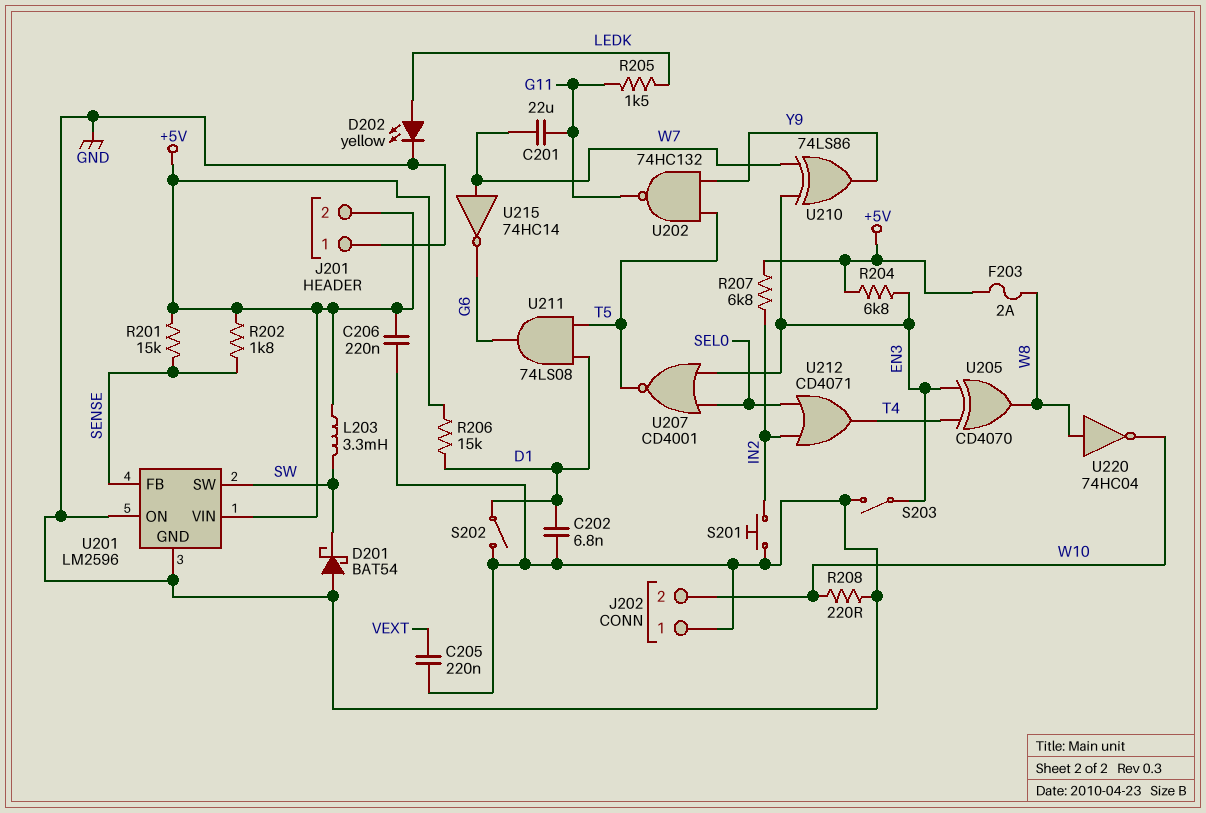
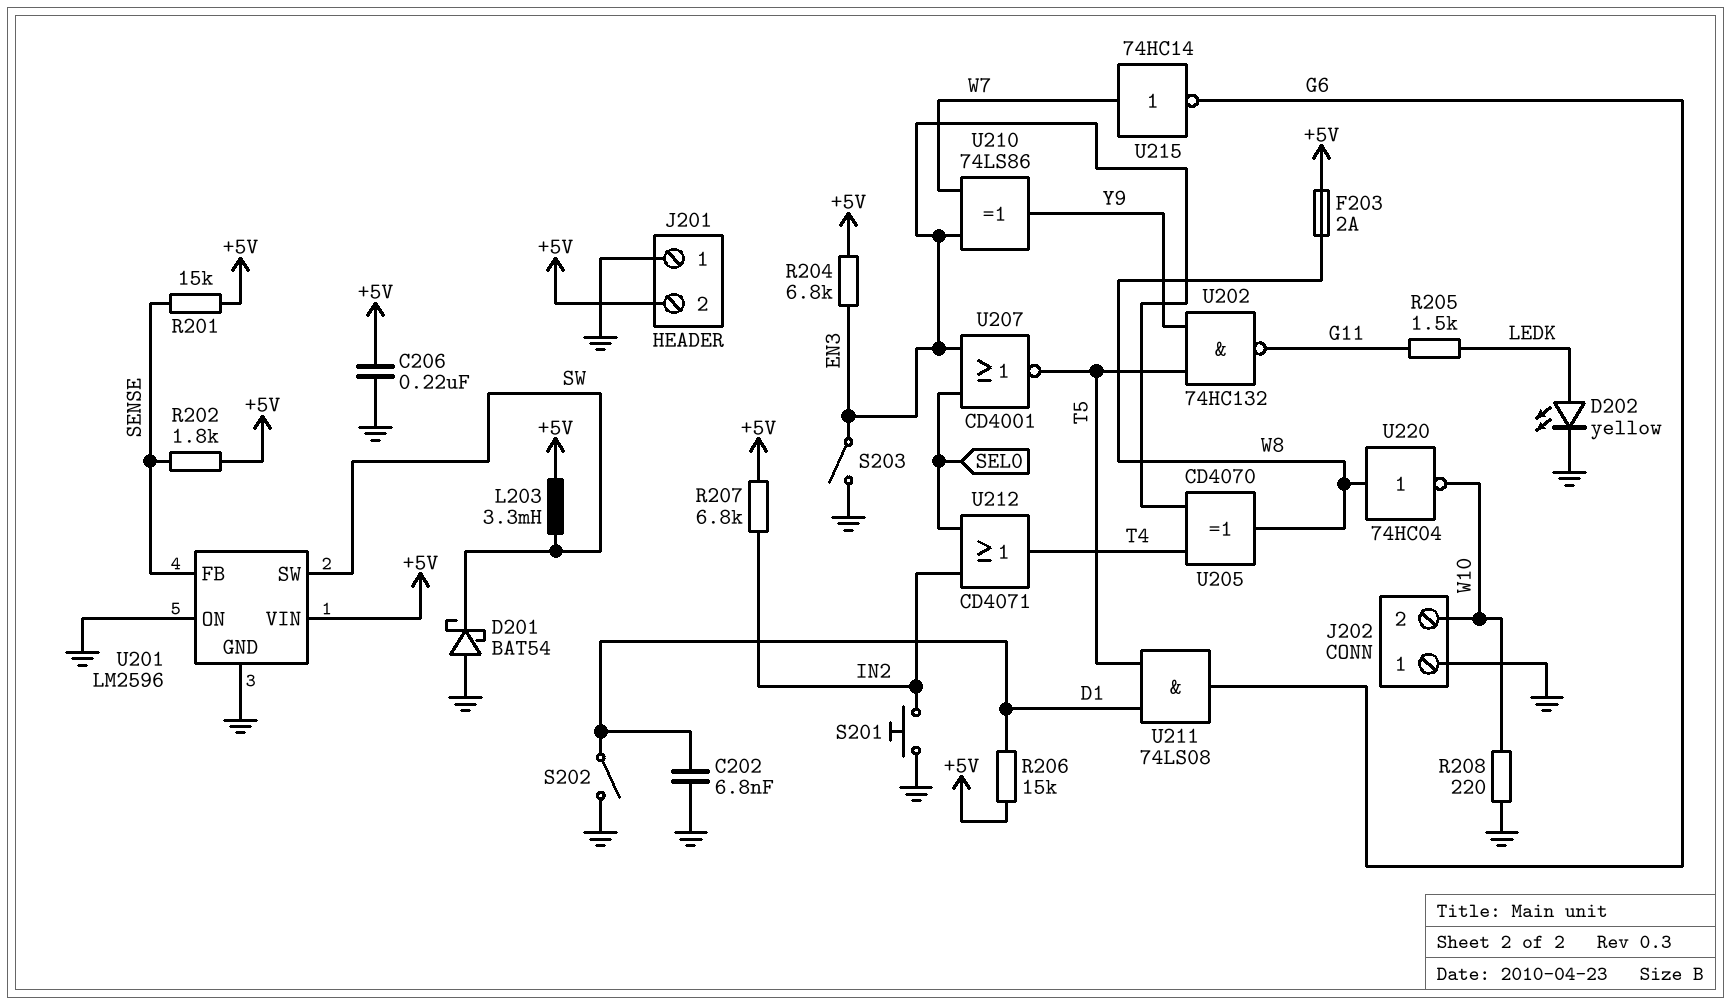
C201: 22uF (G11, W7) -> none
C205: 220nF (GND, VEXT) -> none

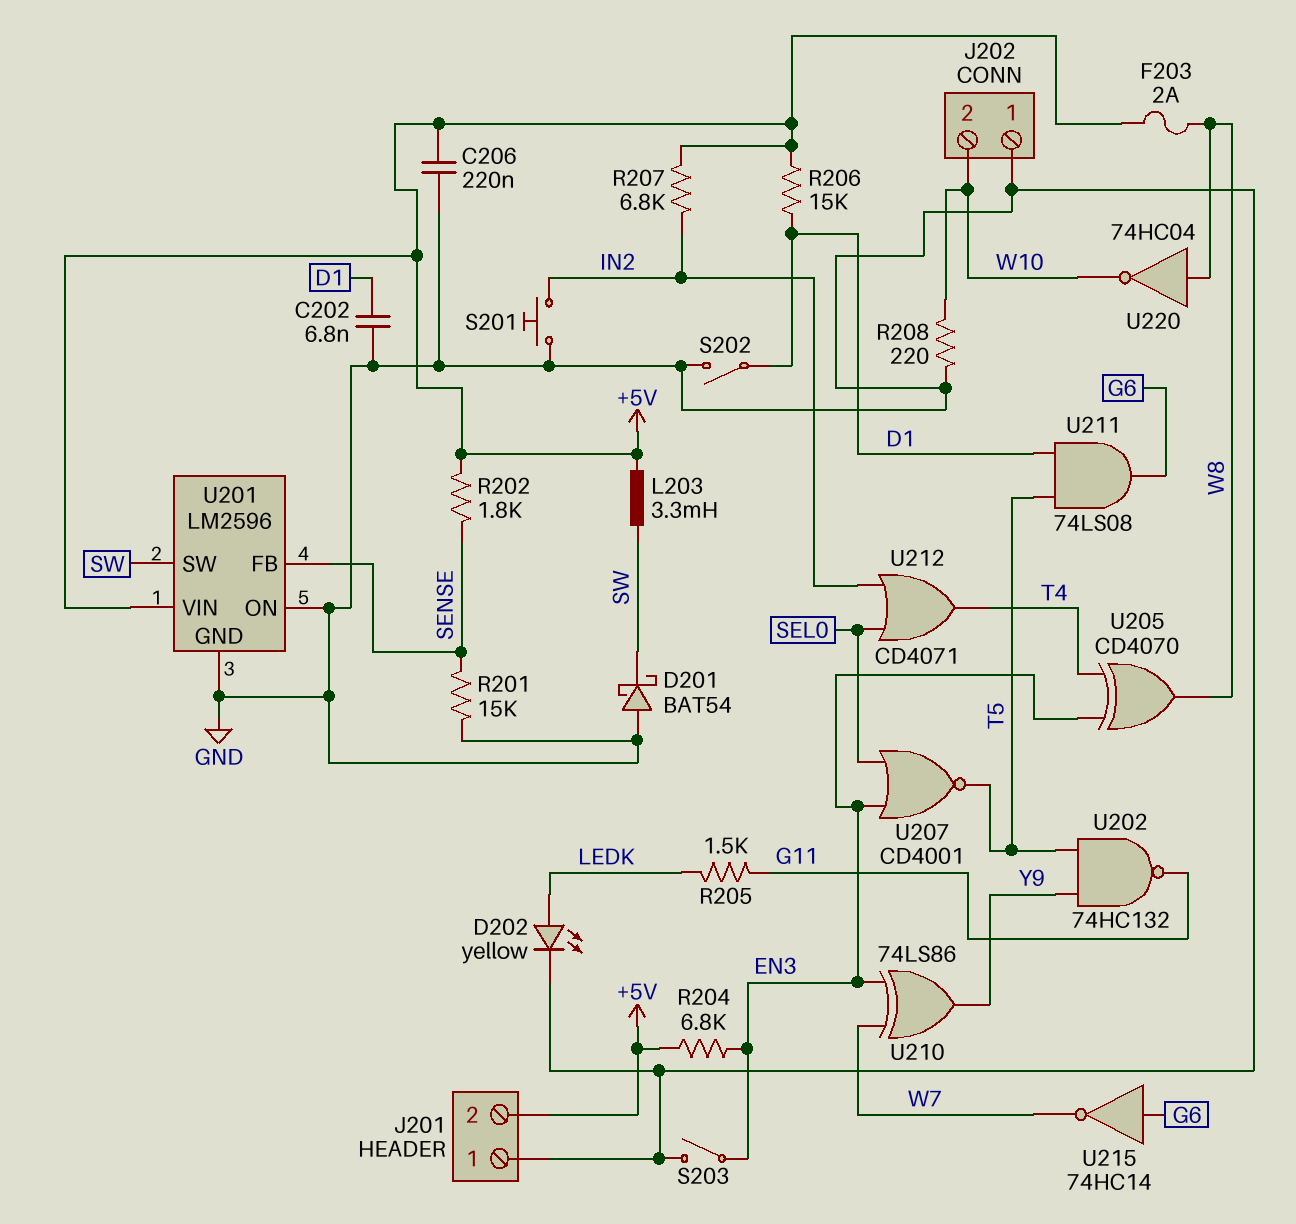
R201: 15k (+5V, SENSE) -> 15k (GND, SENSE)
U215: NOT 74HC14 (in W7, out G6) -> NOT 74HC14 (in G6, out W7)

